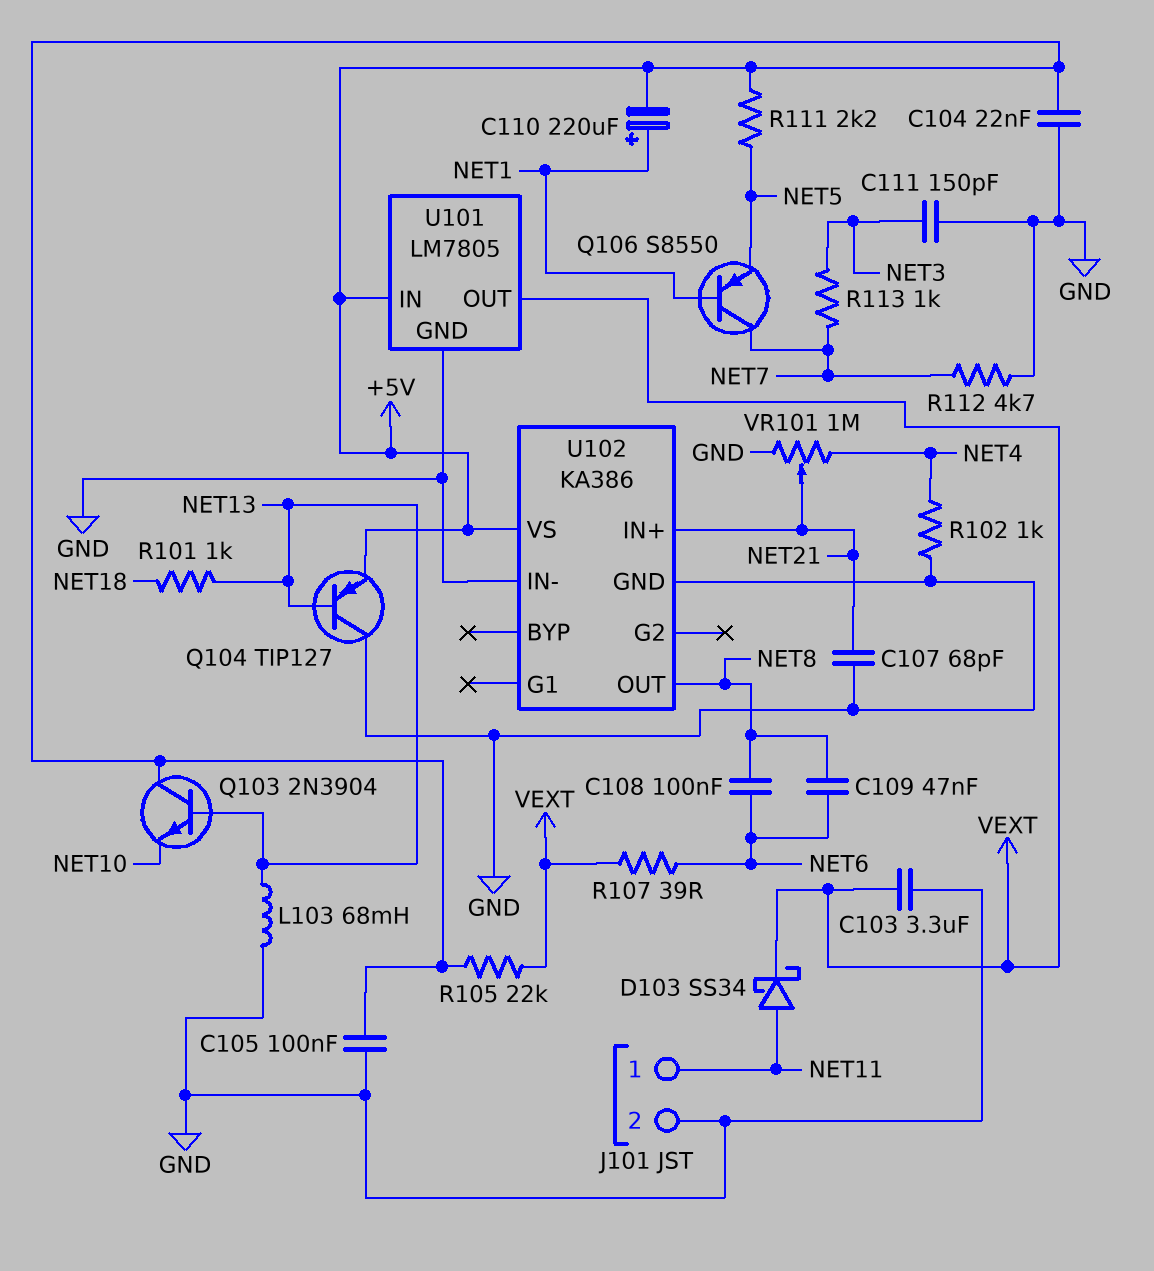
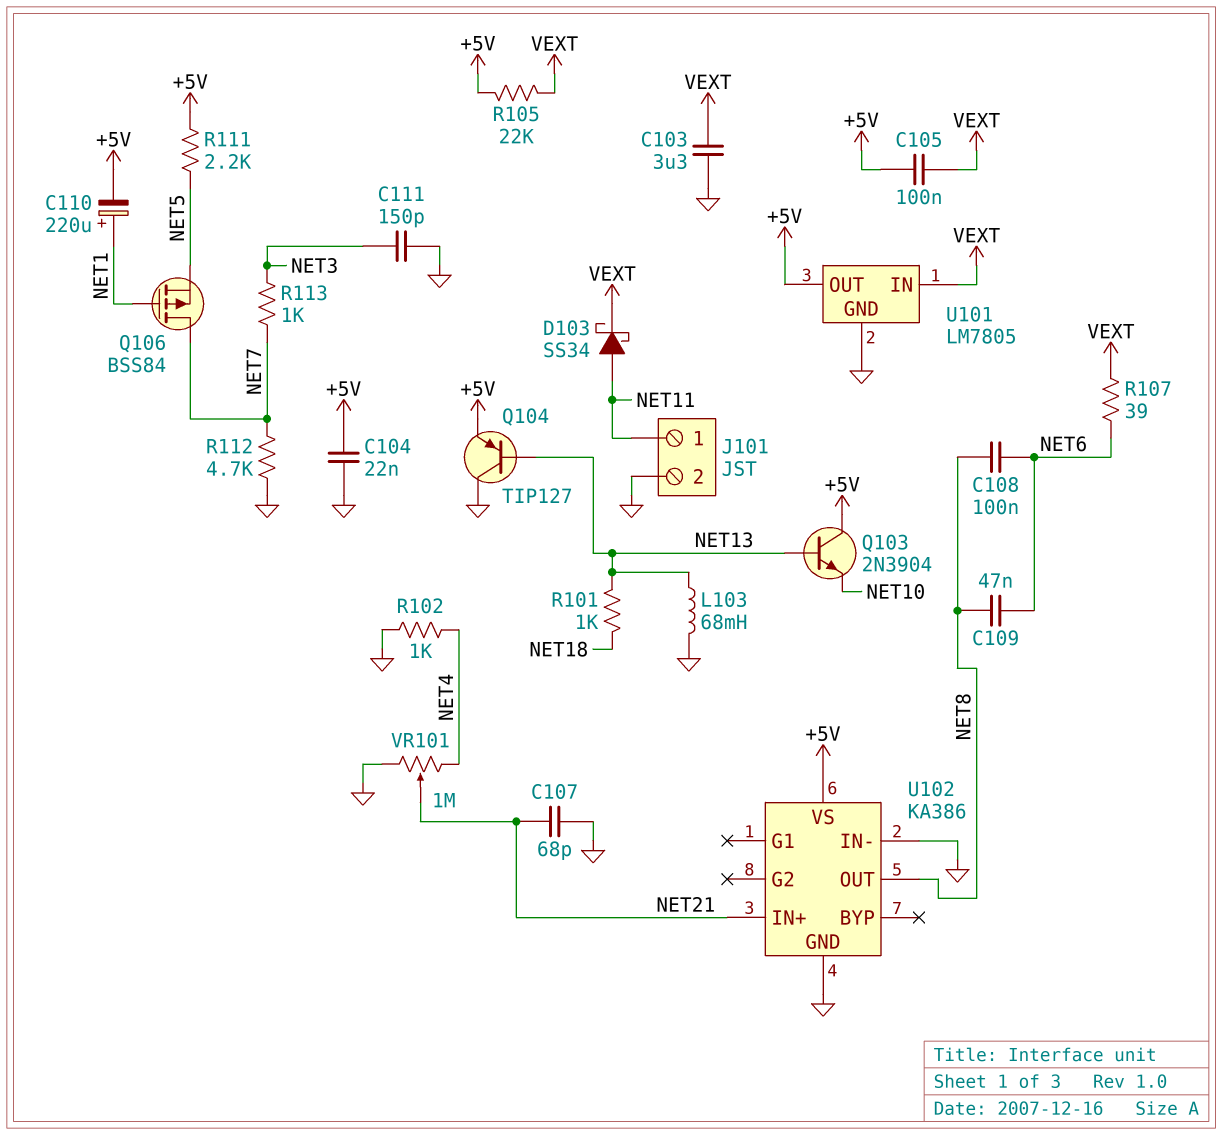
C105: 100nF (+5V, GND) -> 100nF (+5V, VEXT)
Q106: PNP S8550 (B NET1, C NET7, E NET5) -> PMOS BSS84 (G NET1, D NET7, S NET5)
U101 pin IN: +5V -> VEXT
U101 pin OUT: VEXT -> +5V

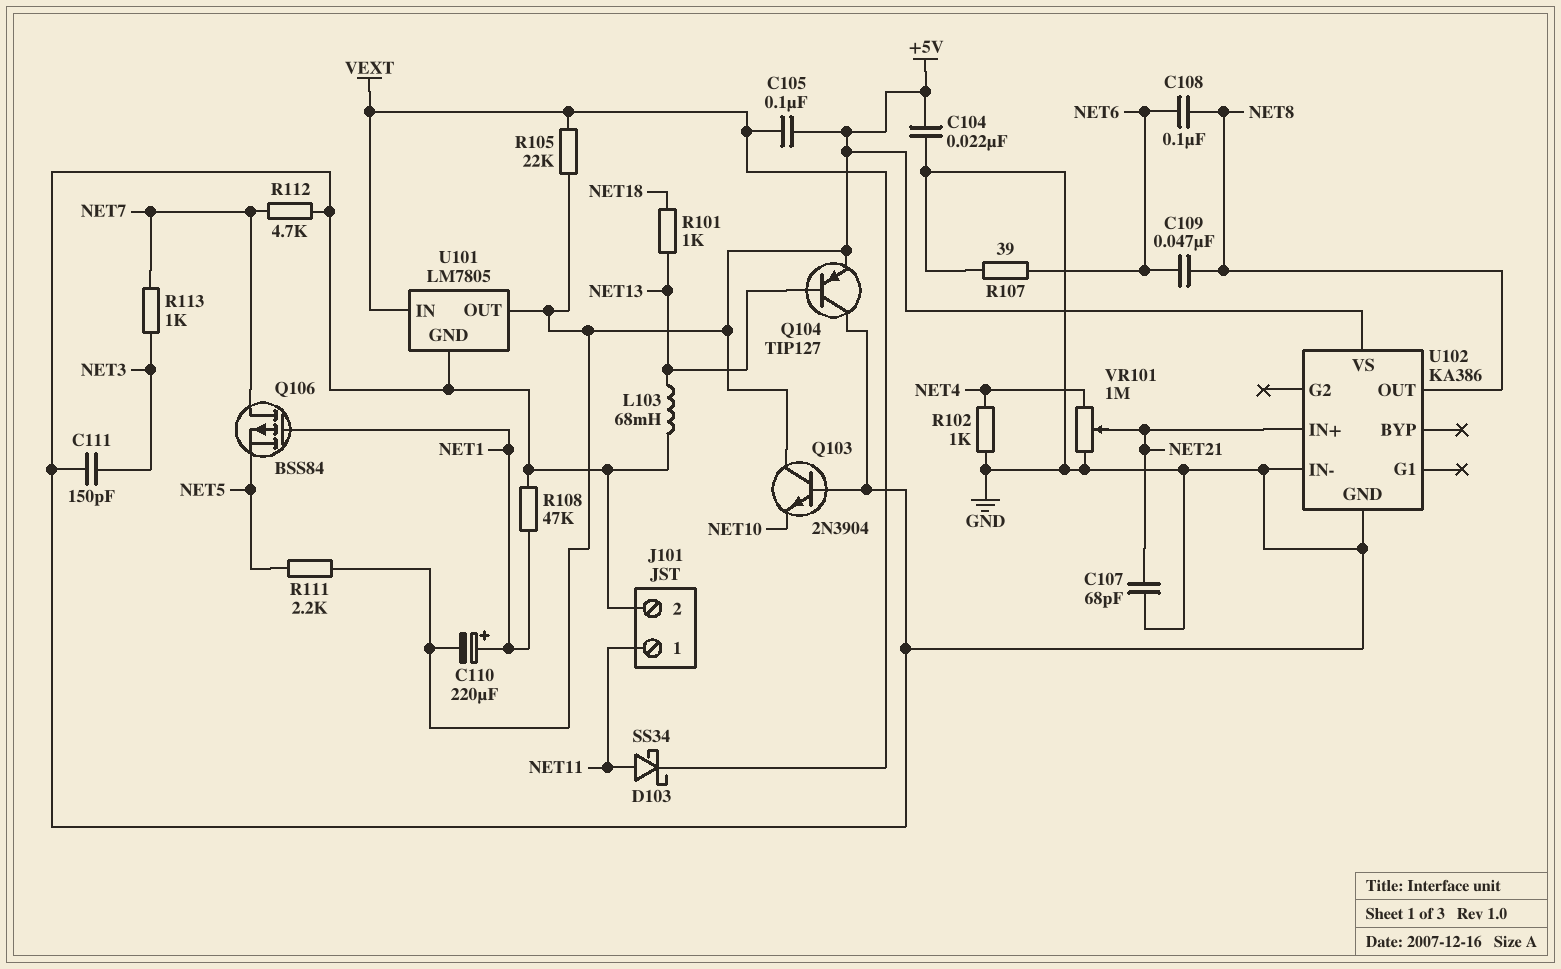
C103: 3.3uF (GND, VEXT) -> none
Q103: NPN 2N3904 (B NET13, C +5V, E NET10) -> NPN 2N3904 (B GND, C +5V, E NET10)
R107: 39 (NET6, VEXT) -> 39 (GND, NET6)
R108: none -> 47k (GND, NET1)

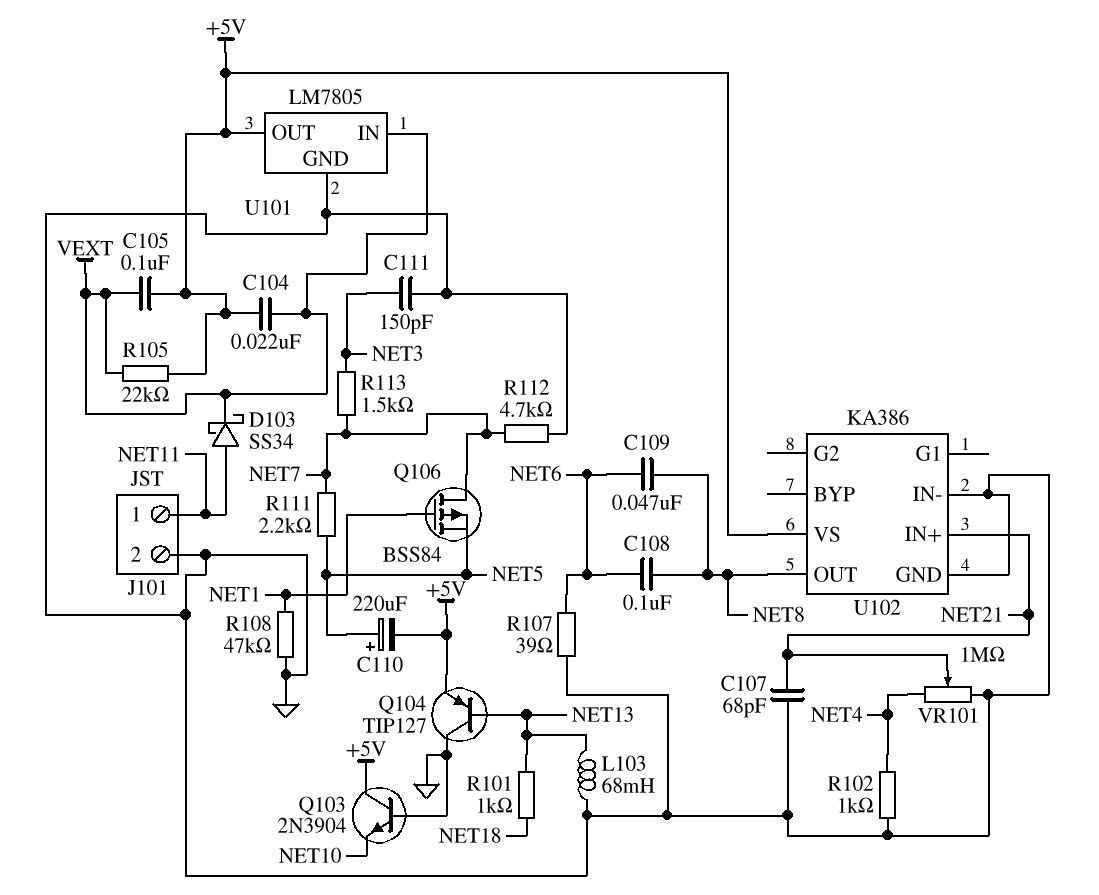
C104: 22nF (+5V, GND) -> 22nF (+5V, VEXT)
C110: 220uF (plus NET1, minus +5V) -> 220uF (plus NET5, minus +5V)
R111: 2.2k (+5V, NET5) -> 2.2k (NET5, NET7)
R113: 1k (NET3, NET7) -> 1.5k (NET3, NET7)

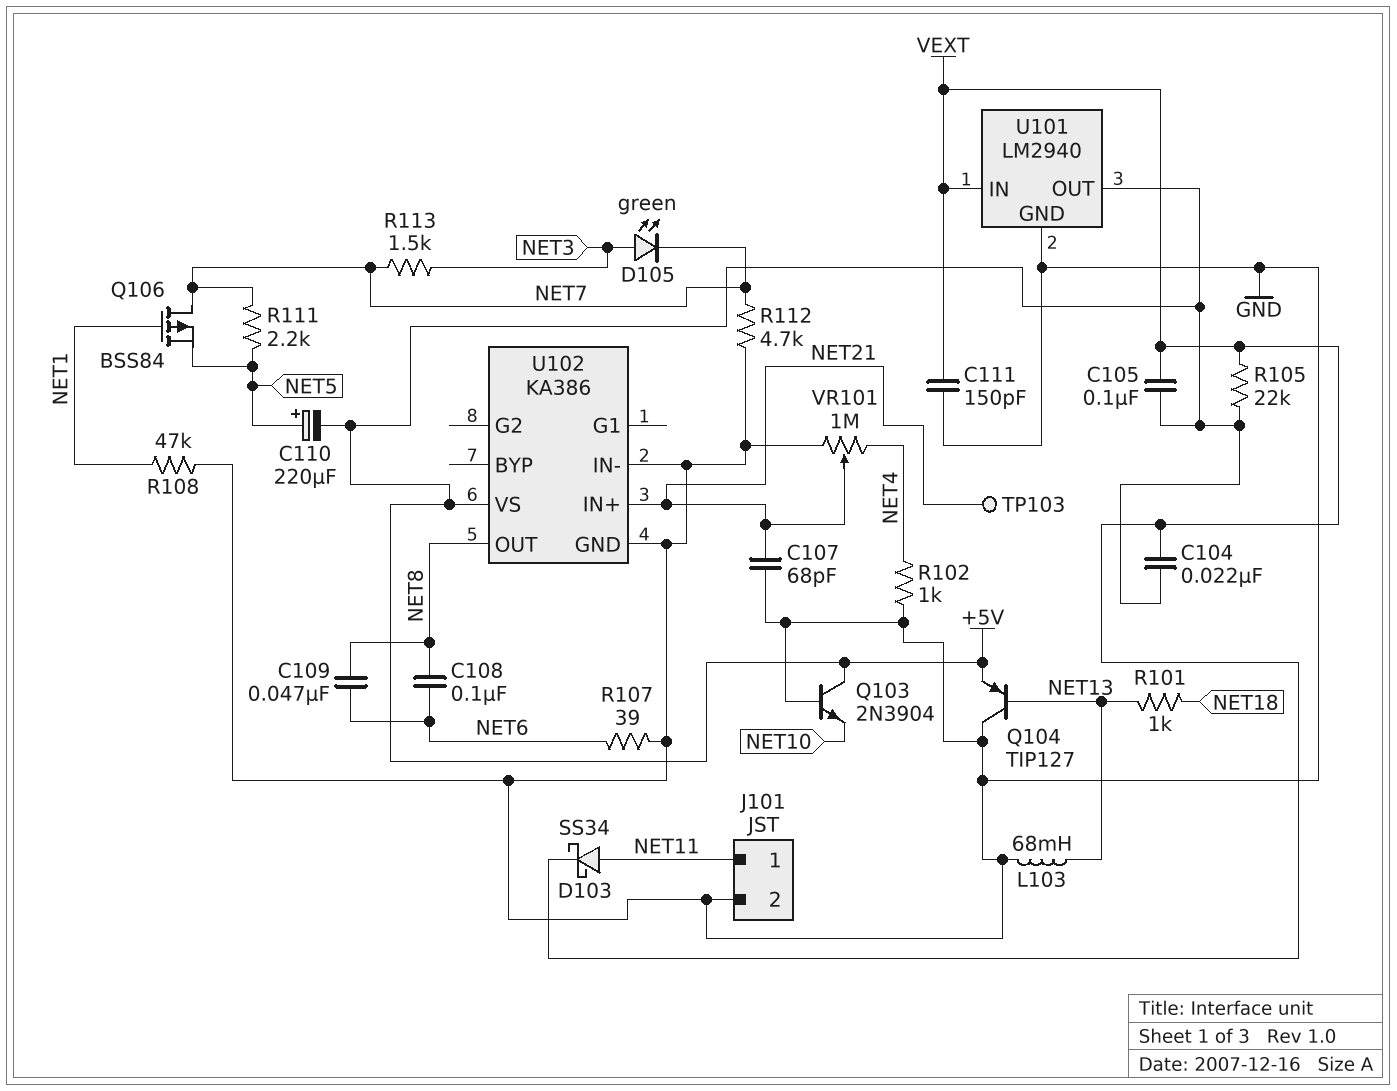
C111: 150pF (GND, NET3) -> 150pF (GND, VEXT)
D105: none -> LED green (A NET3, K NET7)
TP103: none -> test point (NET21)
U101: LM7805 -> LM2940

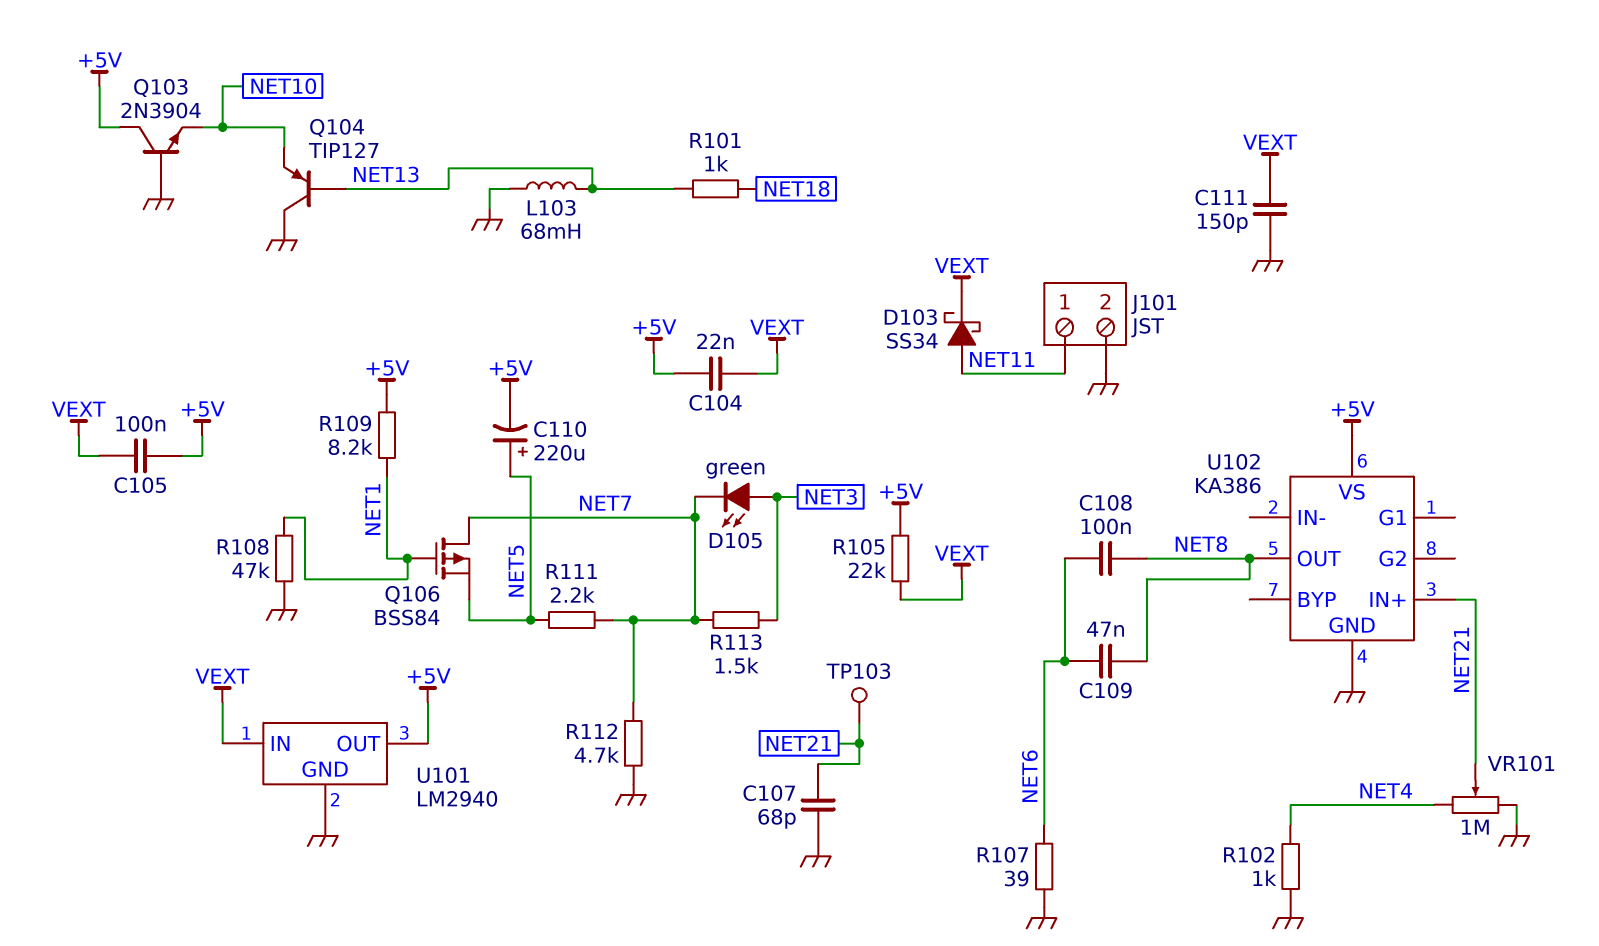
Q104: PNP TIP127 (B NET13, C GND, E +5V) -> PNP TIP127 (B NET13, C GND, E NET10)
R109: none -> 8.2k (+5V, NET1)
U102 pin IN-: GND -> none

